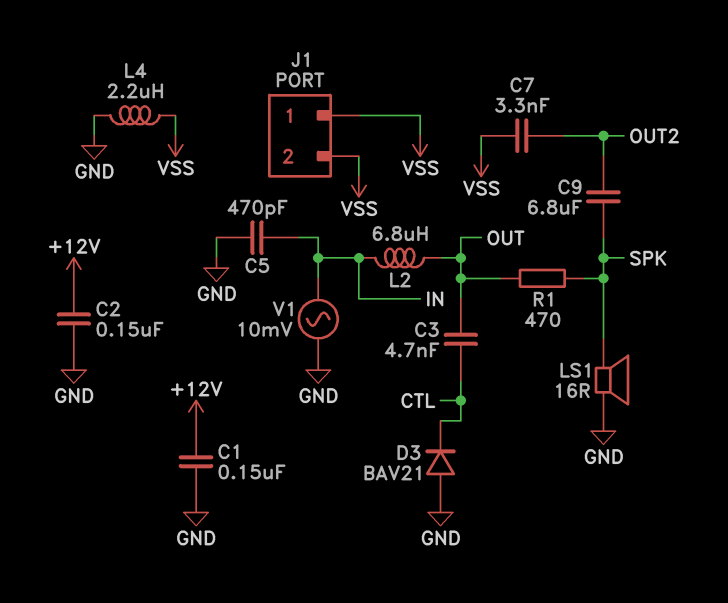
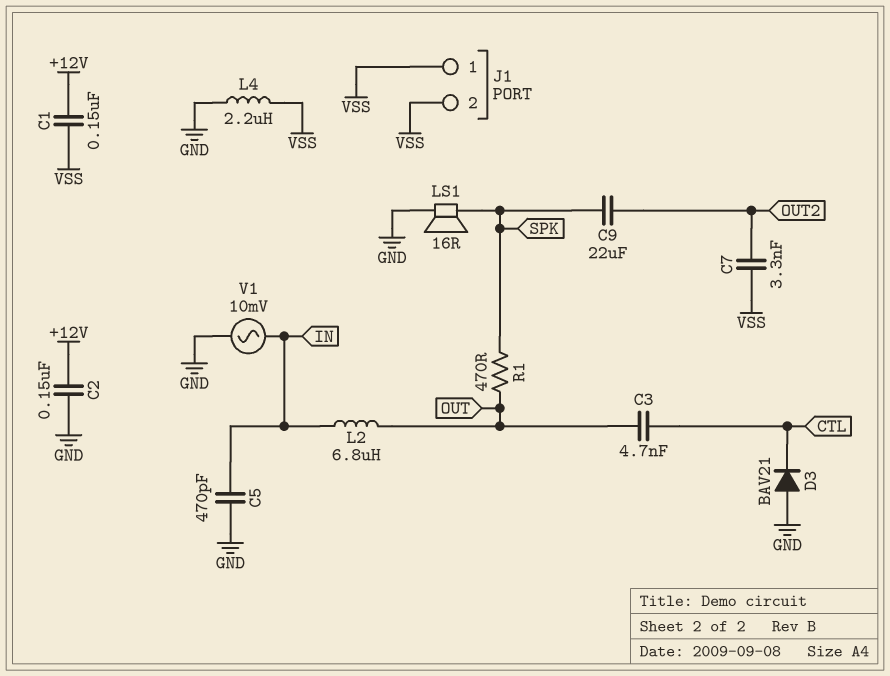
C1: 150nF (+12V, GND) -> 150nF (+12V, VSS)
C9: 6.8uF (OUT2, SPK) -> 22uF (OUT2, SPK)

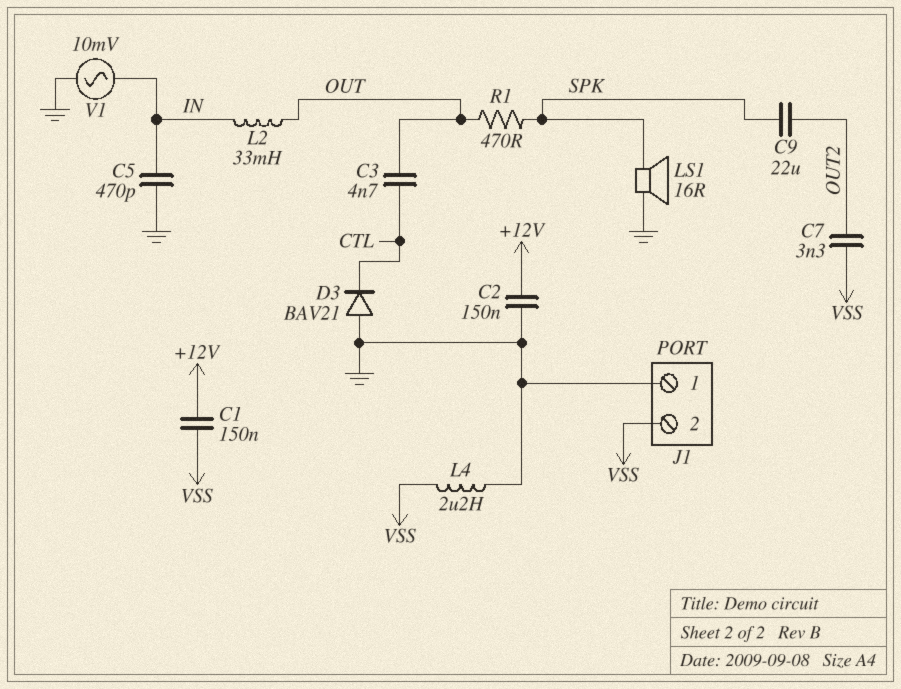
J1 pin 1: VSS -> GND
L2: 6.8uH (IN, OUT) -> 33mH (IN, OUT)

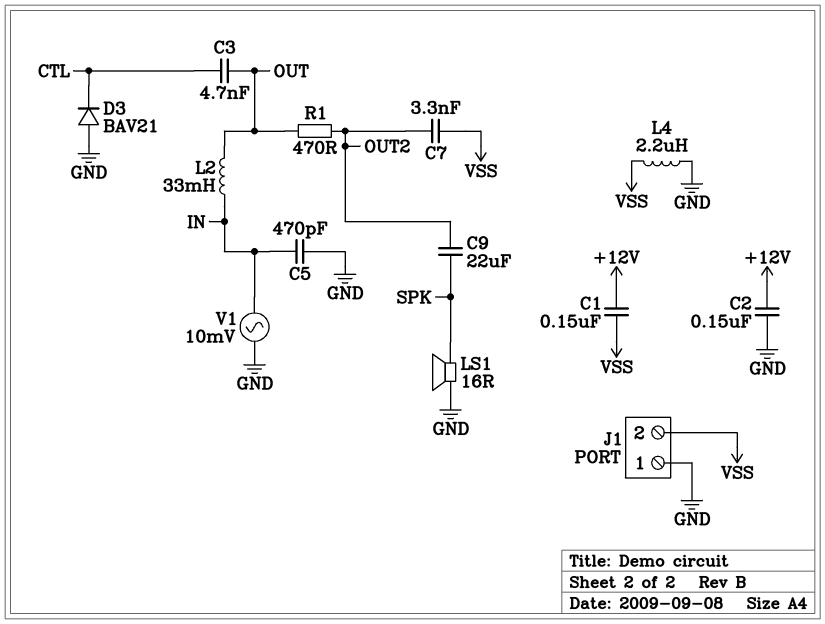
R1: 470 (OUT, SPK) -> 470 (OUT, OUT2)

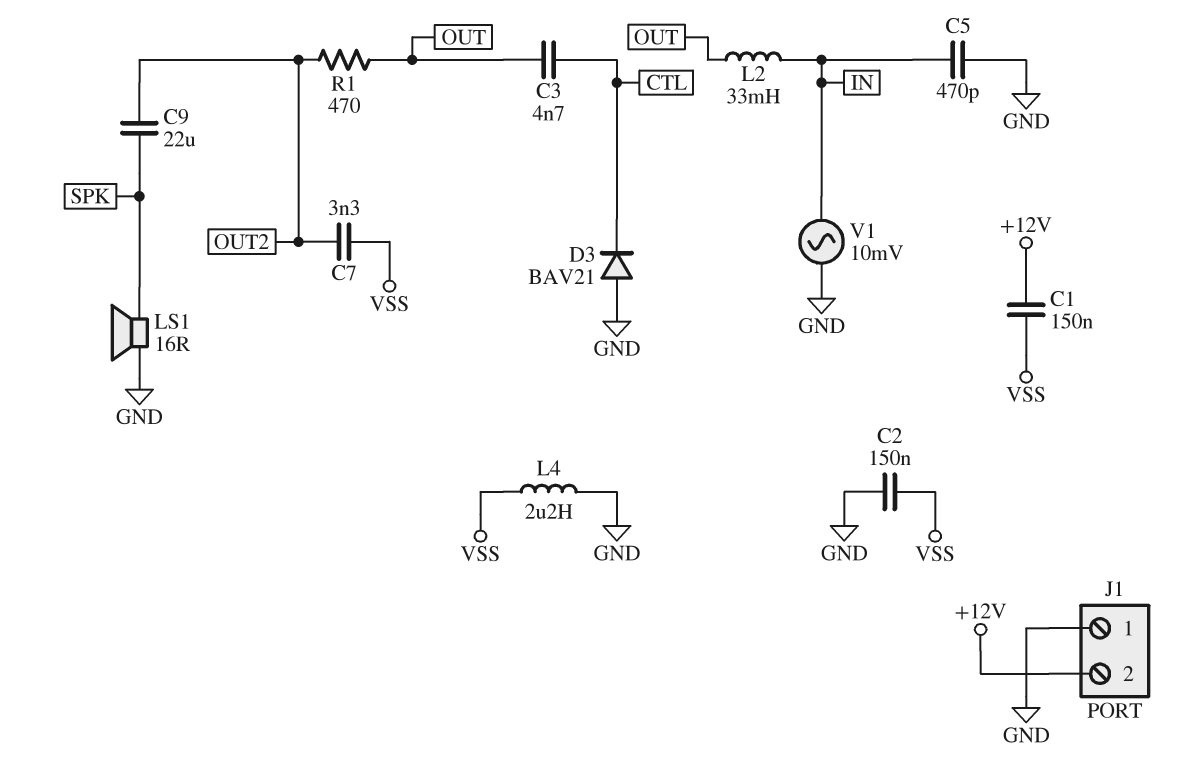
C2: 150nF (+12V, GND) -> 150nF (GND, VSS)
J1 pin 2: VSS -> +12V

